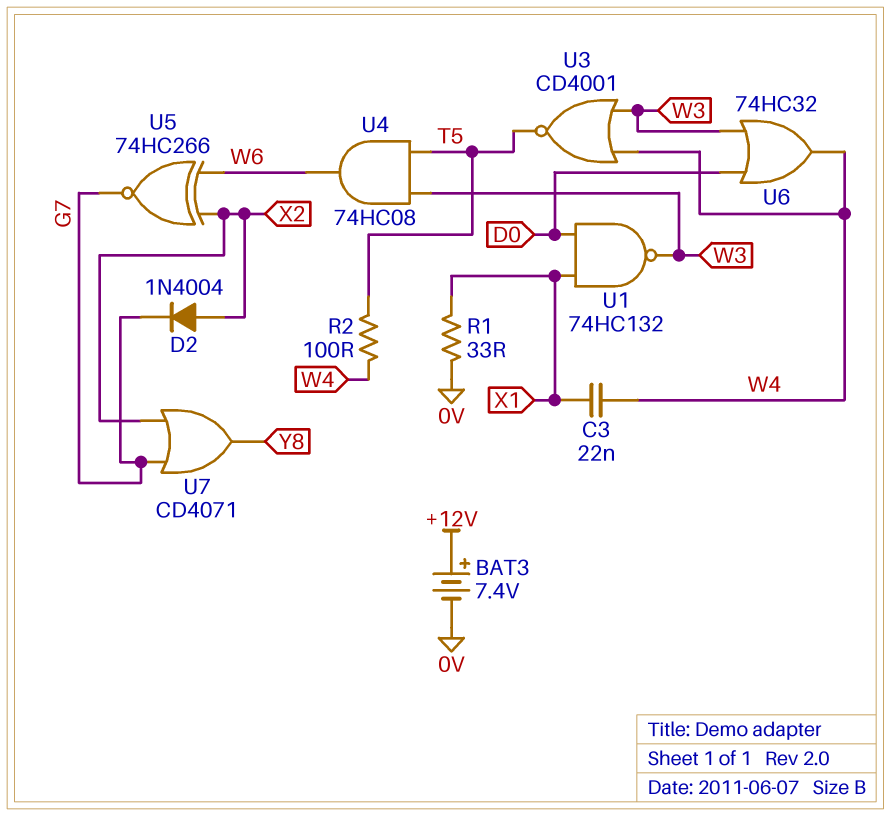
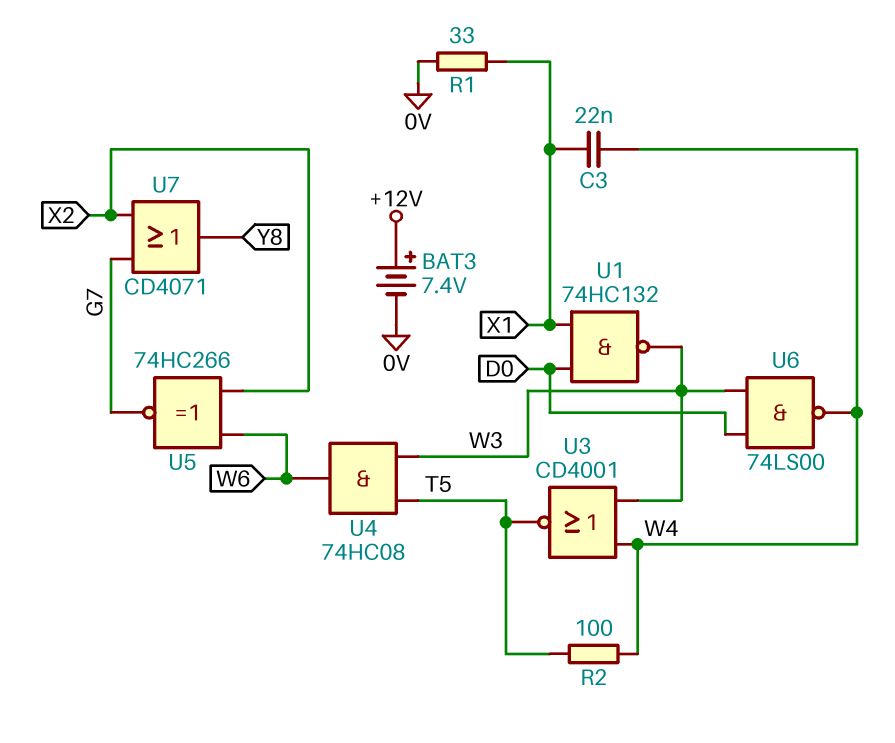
D2: diode 1N4004 (A X2, K G7) -> none
U6: OR 74HC32 (in D0, in W3, out W4) -> NAND 74LS00 (in D0, in W3, out W4)

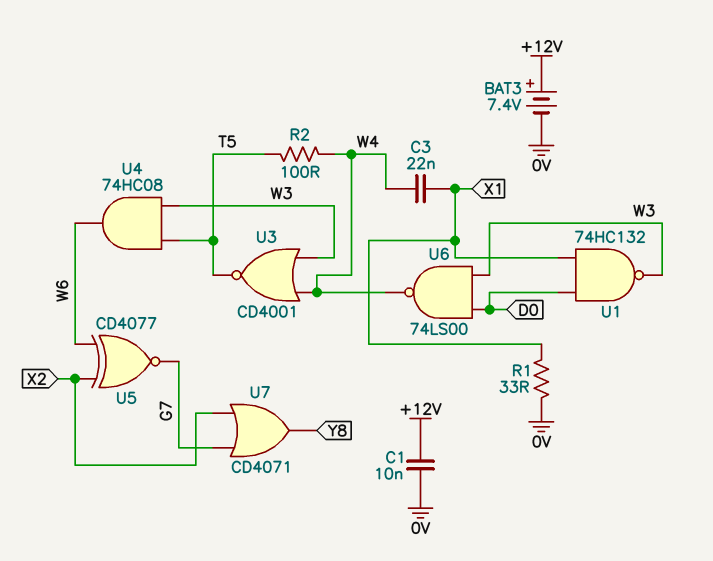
C1: none -> 10nF (+12V, 0V)
U5: XNOR 74HC266 (in W6, in X2, out G7) -> XNOR CD4077 (in W6, in X2, out G7)

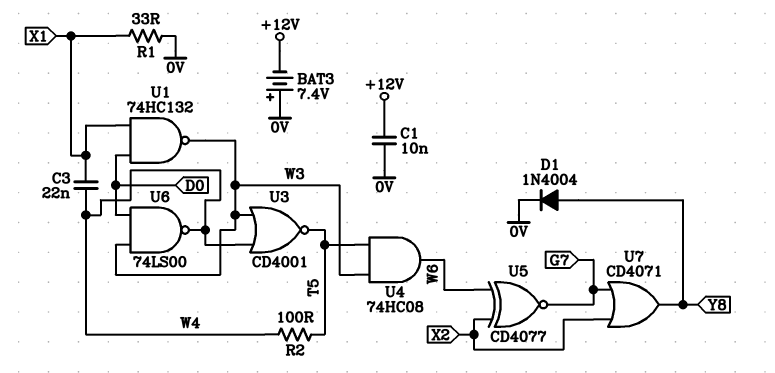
BAT3: 7.4V (plus +12V, minus 0V) -> 7.4V (plus 0V, minus +12V)
D1: none -> diode 1N4004 (A Y8, K 0V)

